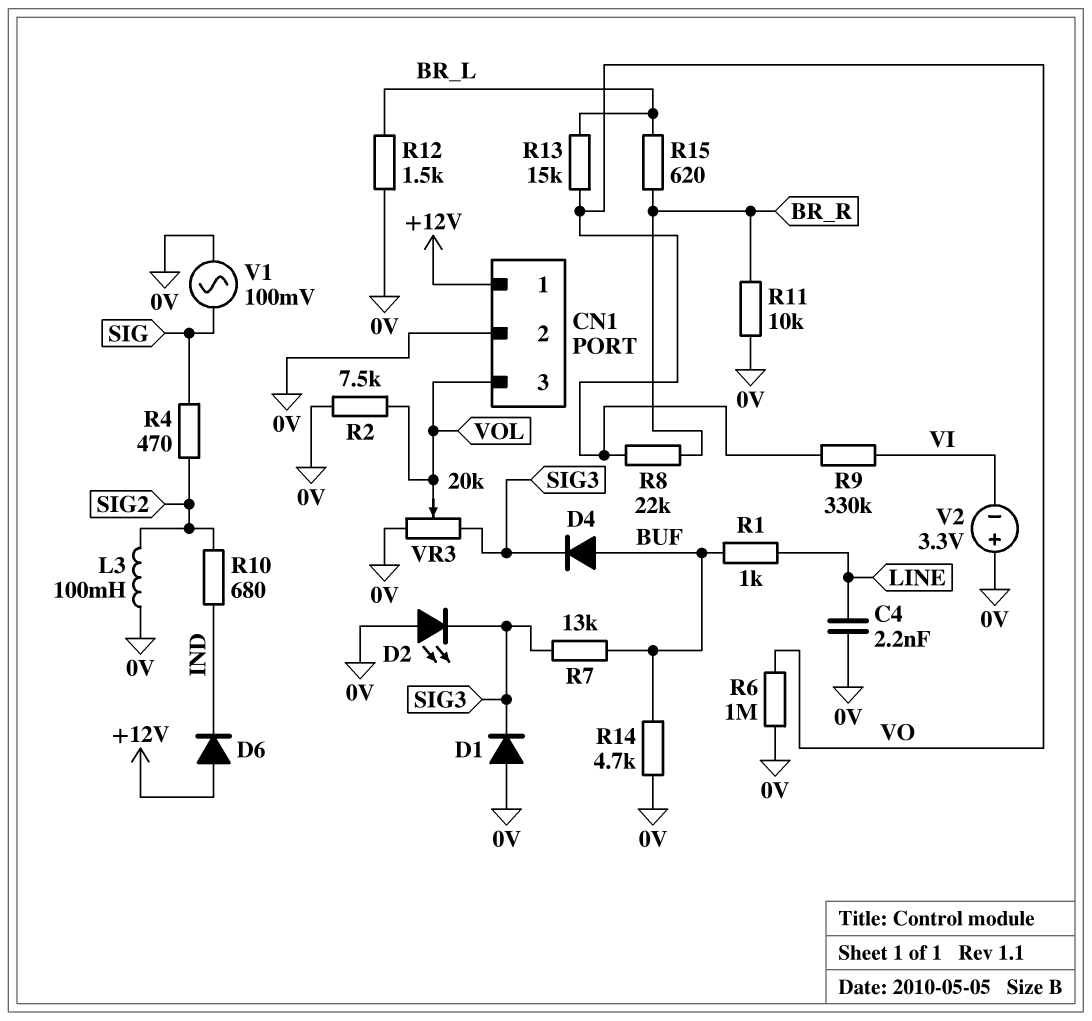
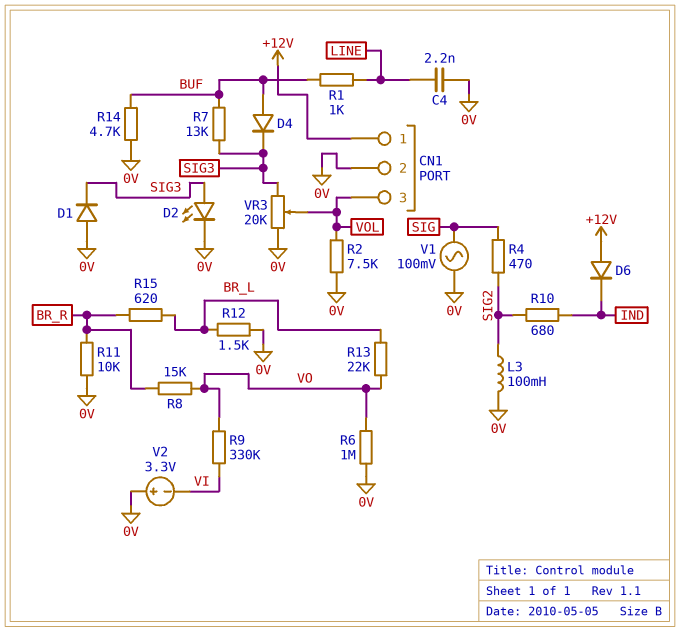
D2: LED (A 0V, K SIG3) -> LED (A SIG3, K 0V)
R8: 22k (BR_R, VO) -> 15k (BR_R, VO)
R13: 15k (BR_L, VO) -> 22k (BR_L, VO)

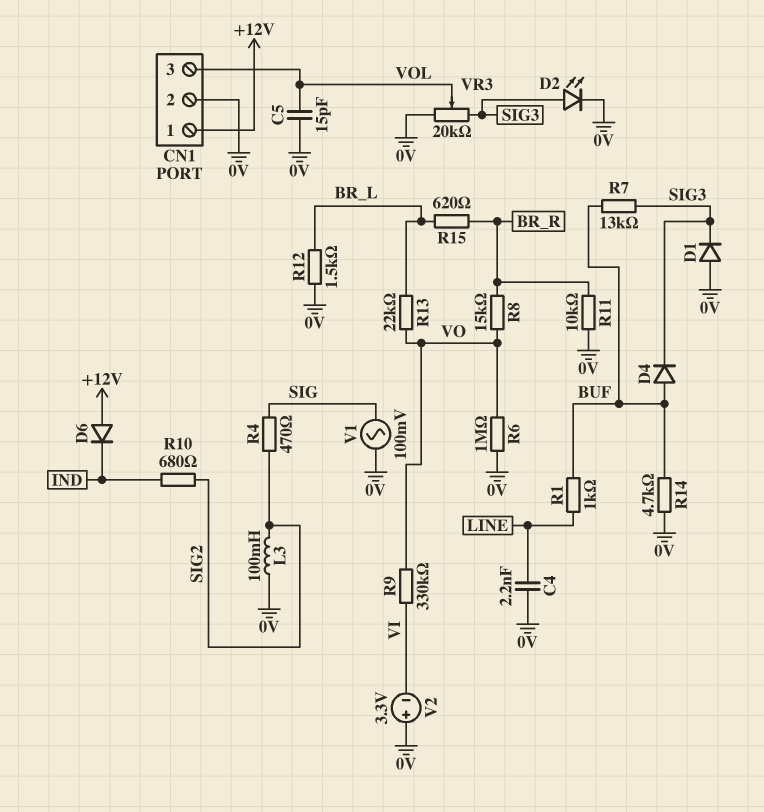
C5: none -> 15pF (0V, VOL)
R2: 7.5k (0V, VOL) -> none

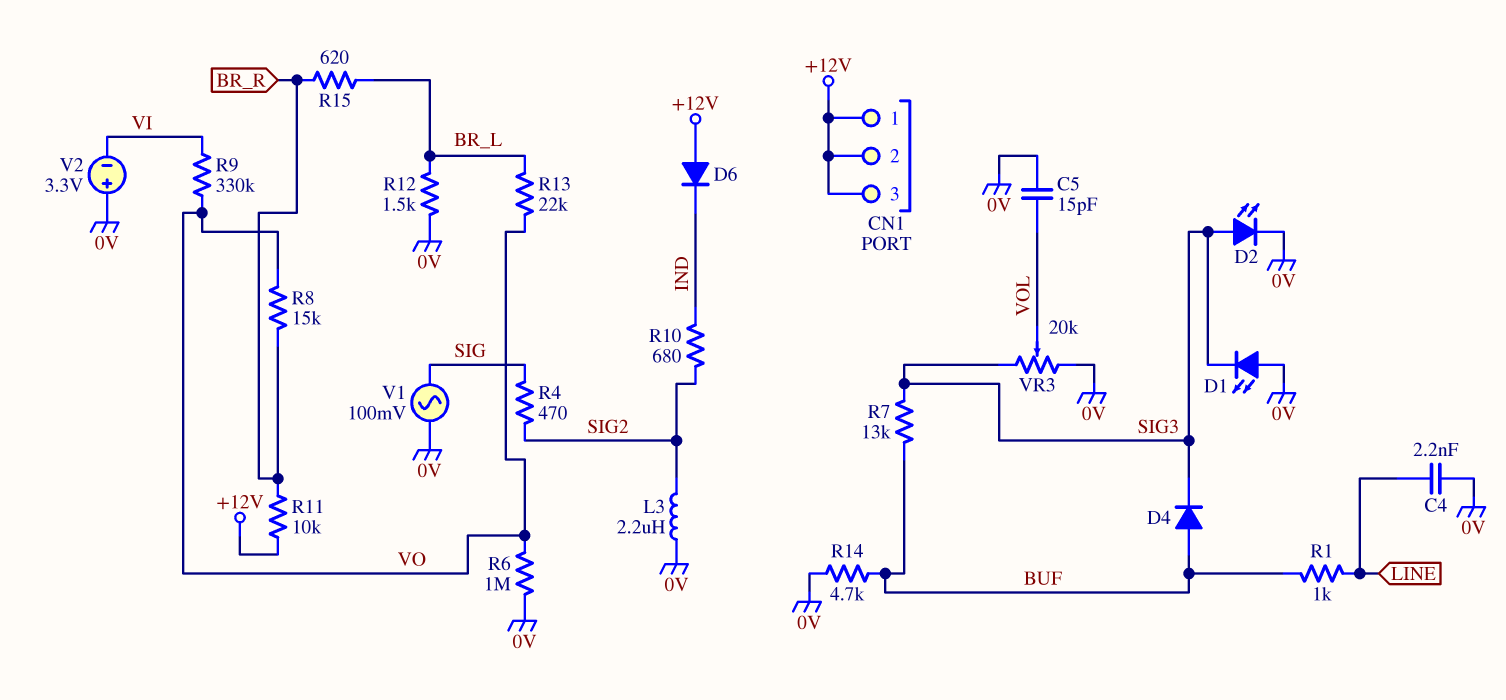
CN1 pin 2: 0V -> +12V
CN1 pin 3: VOL -> +12V
D1: diode (A 0V, K SIG3) -> LED (A 0V, K SIG3)
L3: 100mH (0V, SIG2) -> 2.2uH (0V, SIG2)
R11: 10k (0V, BR_R) -> 10k (+12V, BR_R)

